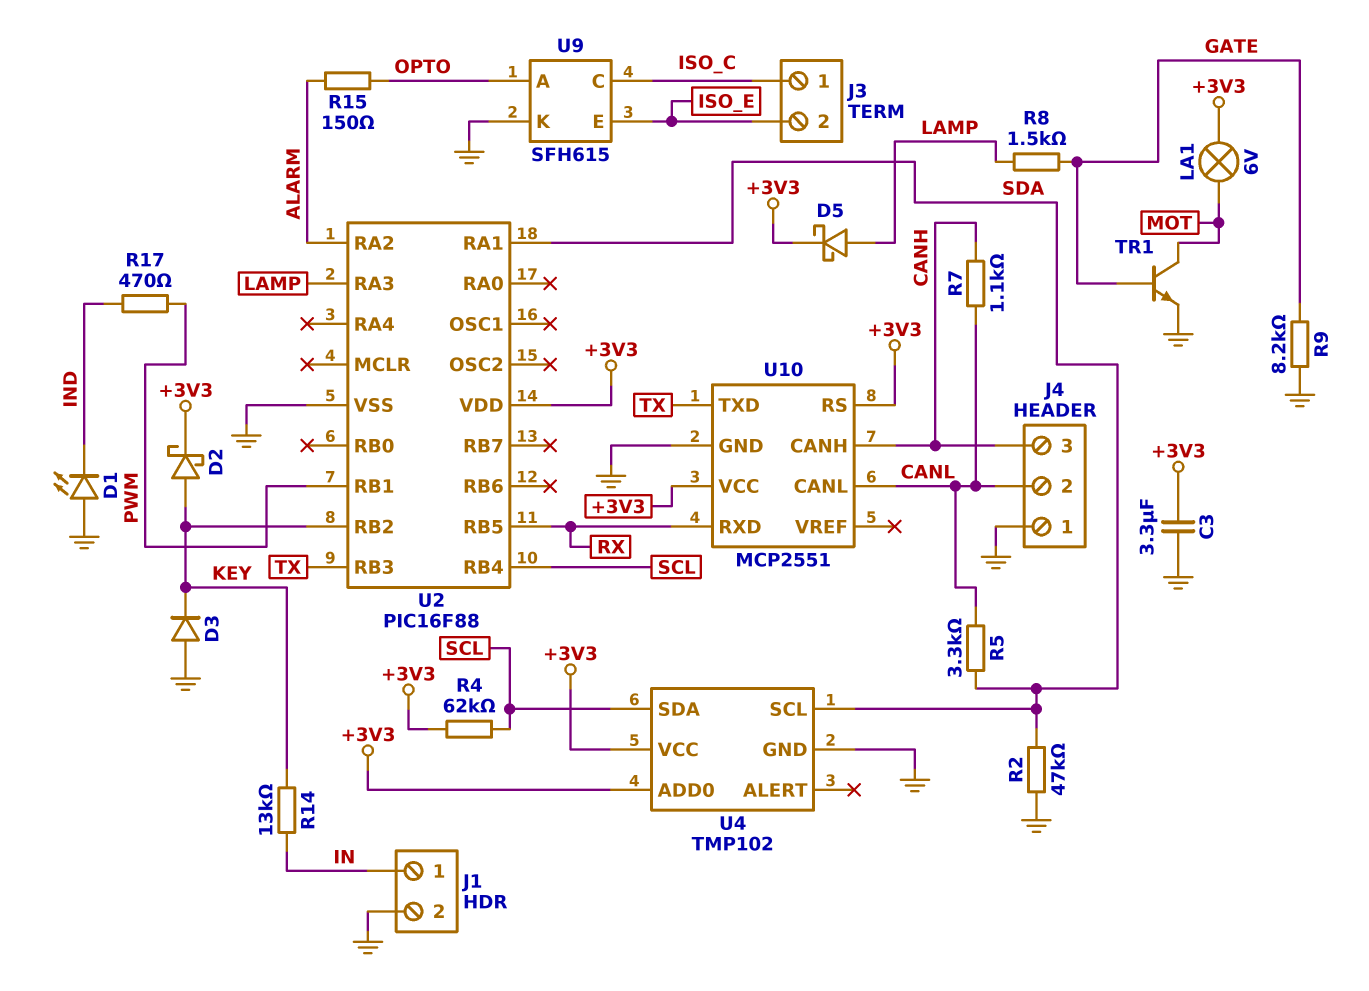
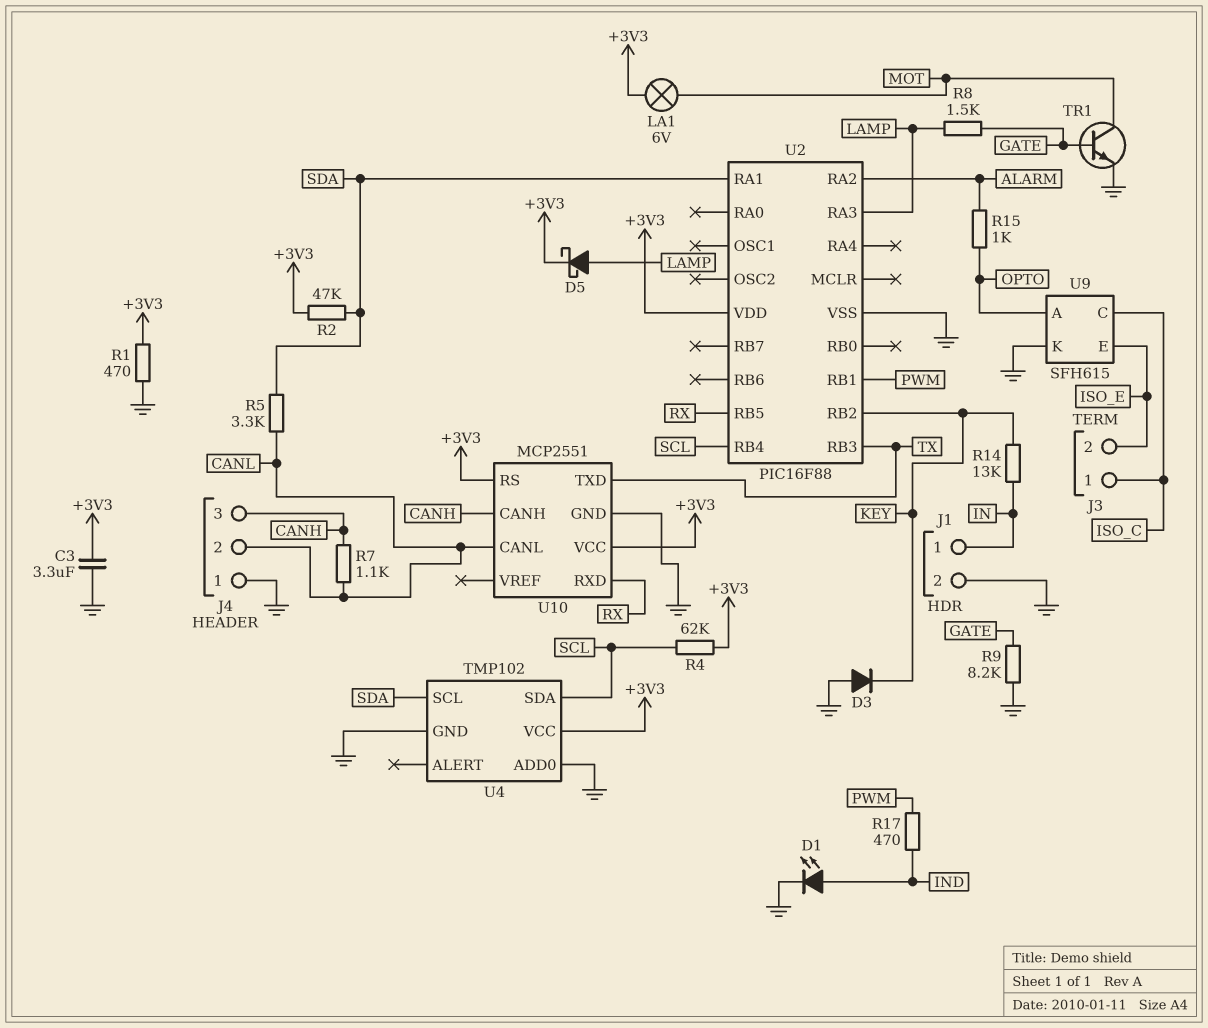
D1: LED (A GND, K IND) -> LED (A IND, K GND)
D2: schottky (A KEY, K +3V3) -> none
R1: none -> 470 (+3V3, GND)
R2: 47k (GND, SDA) -> 47k (+3V3, SDA)
R15: 150 (ALARM, OPTO) -> 1k (ALARM, OPTO)
U4 pin ADD0: +3V3 -> GND

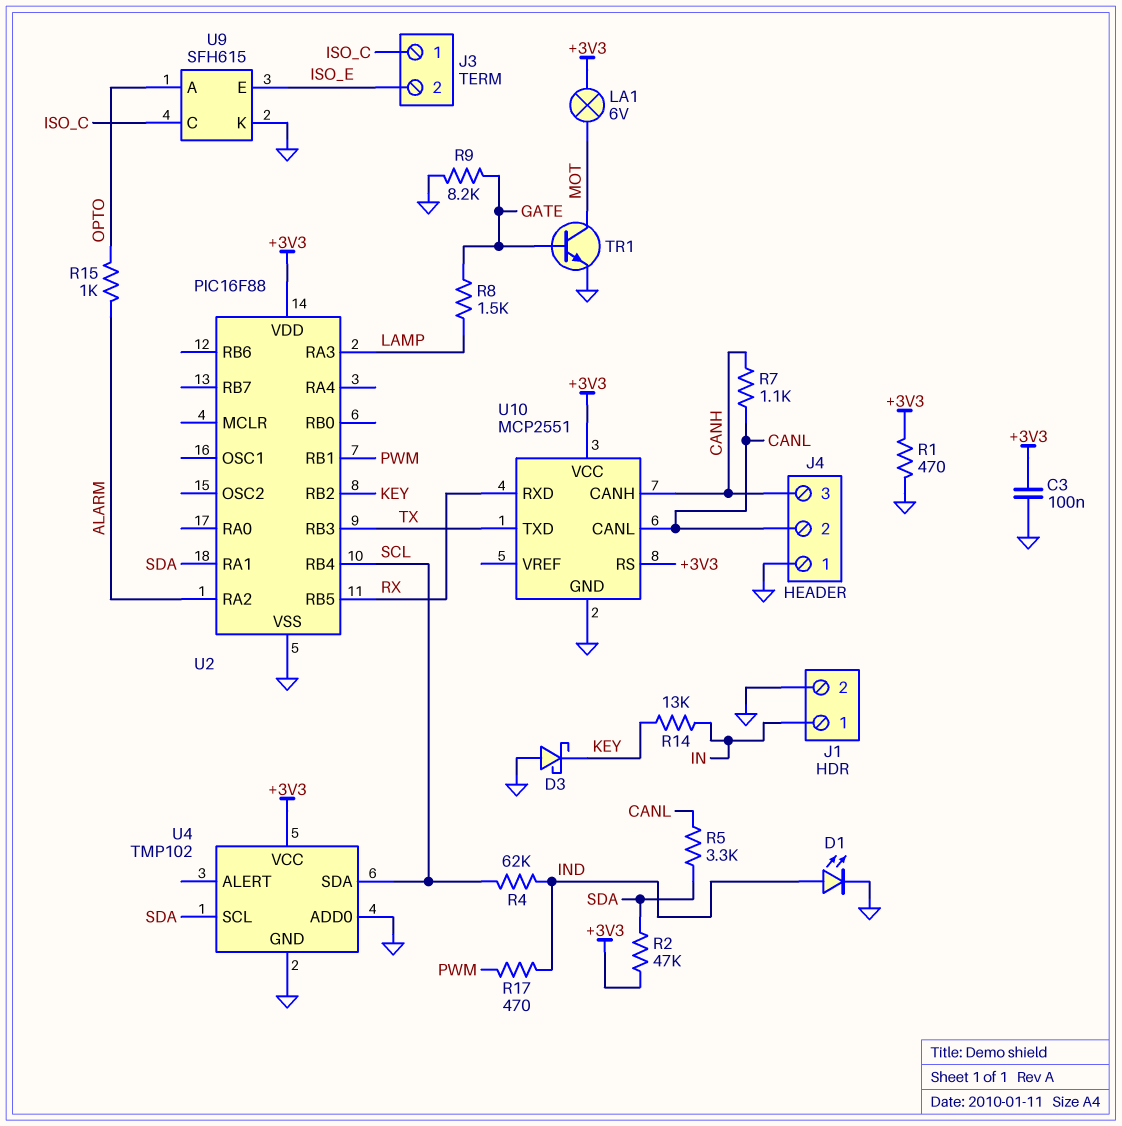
C3: 3.3uF (+3V3, GND) -> 100nF (+3V3, GND)
D3: diode (A GND, K KEY) -> schottky (A GND, K KEY)
D5: schottky (A LAMP, K +3V3) -> none
R4: 62k (+3V3, SCL) -> 62k (IND, SCL)

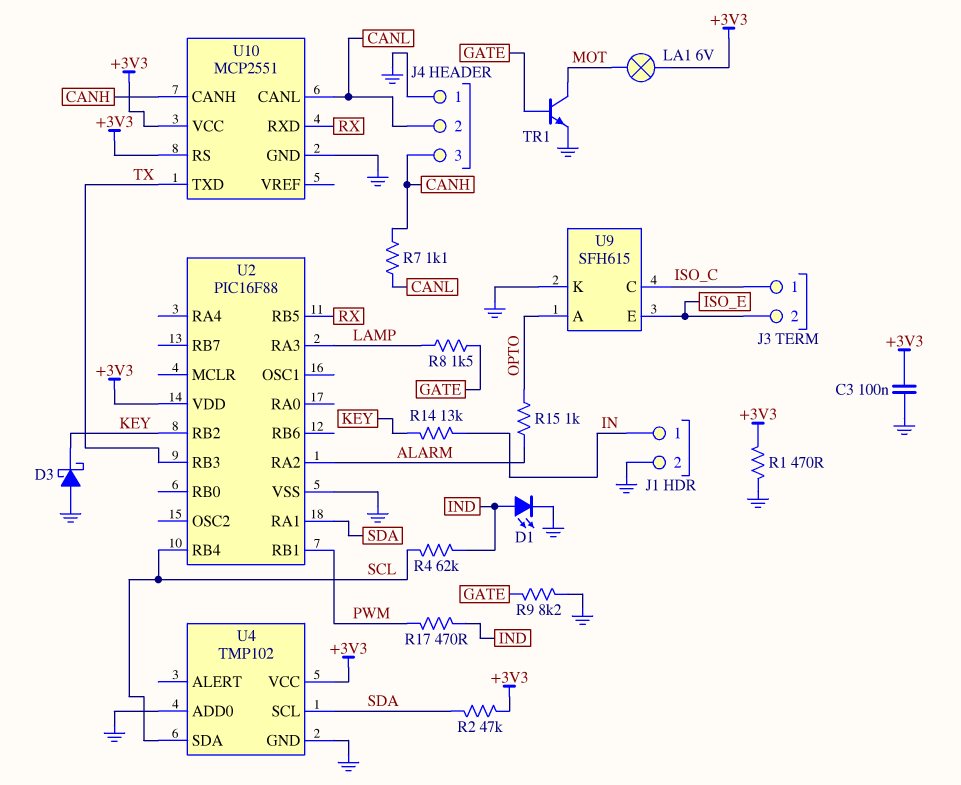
R5: 3.3k (CANL, SDA) -> none

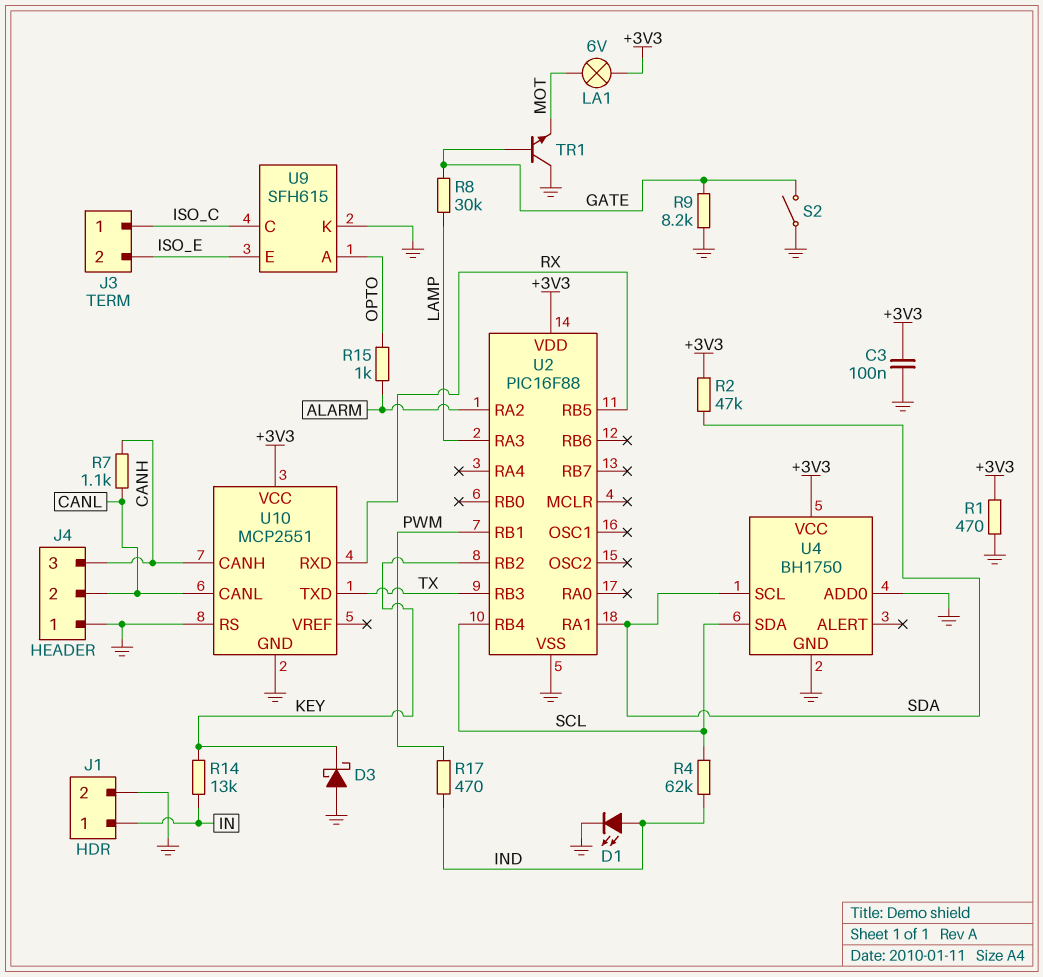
R8: 1.5k (GATE, LAMP) -> 30k (GATE, LAMP)
S2: none -> switch (GATE, GND)
TR1: NPN (B GATE, C MOT, E GND) -> NPN (B GATE, C GND, E MOT)
U4: TMP102 -> BH1750
U10 pin RS: +3V3 -> GND

